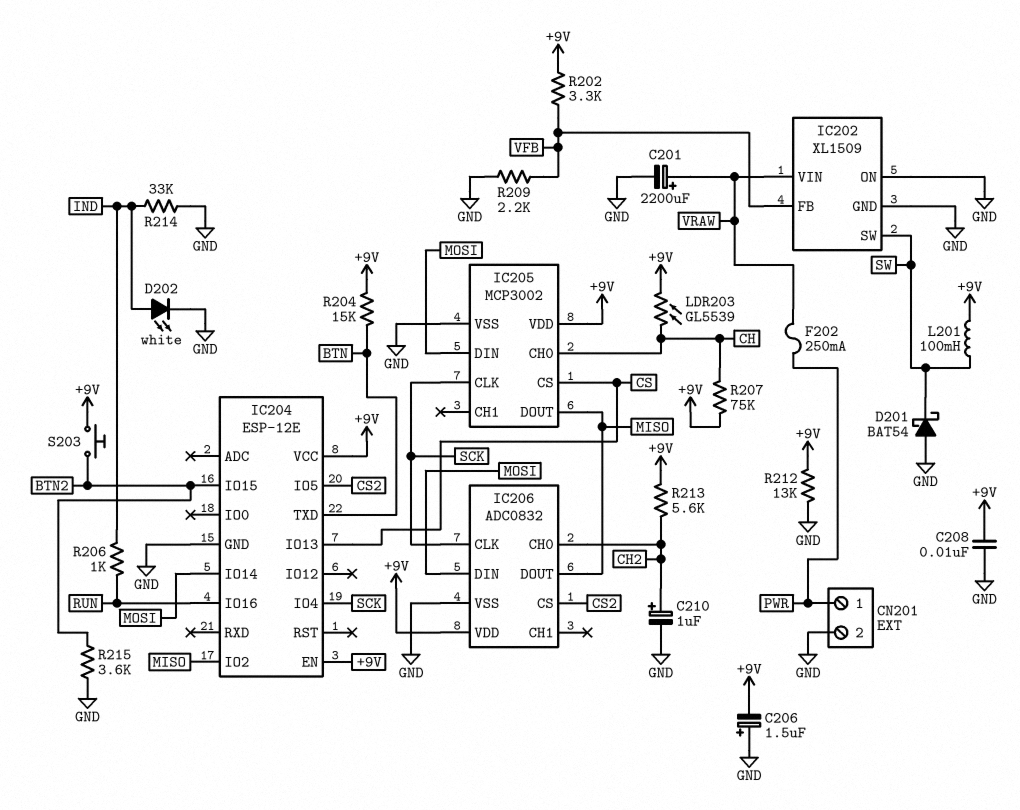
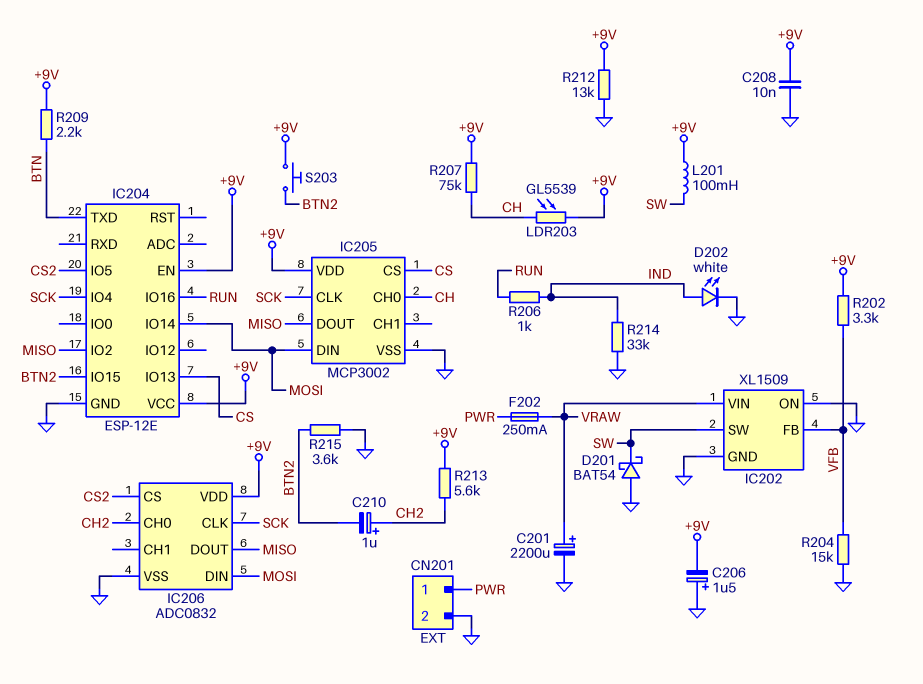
C210: 1uF (plus CH2, minus GND) -> 1uF (plus CH2, minus BTN2)
R204: 15k (+9V, BTN) -> 15k (GND, VFB)
R209: 2.2k (GND, VFB) -> 2.2k (+9V, BTN)

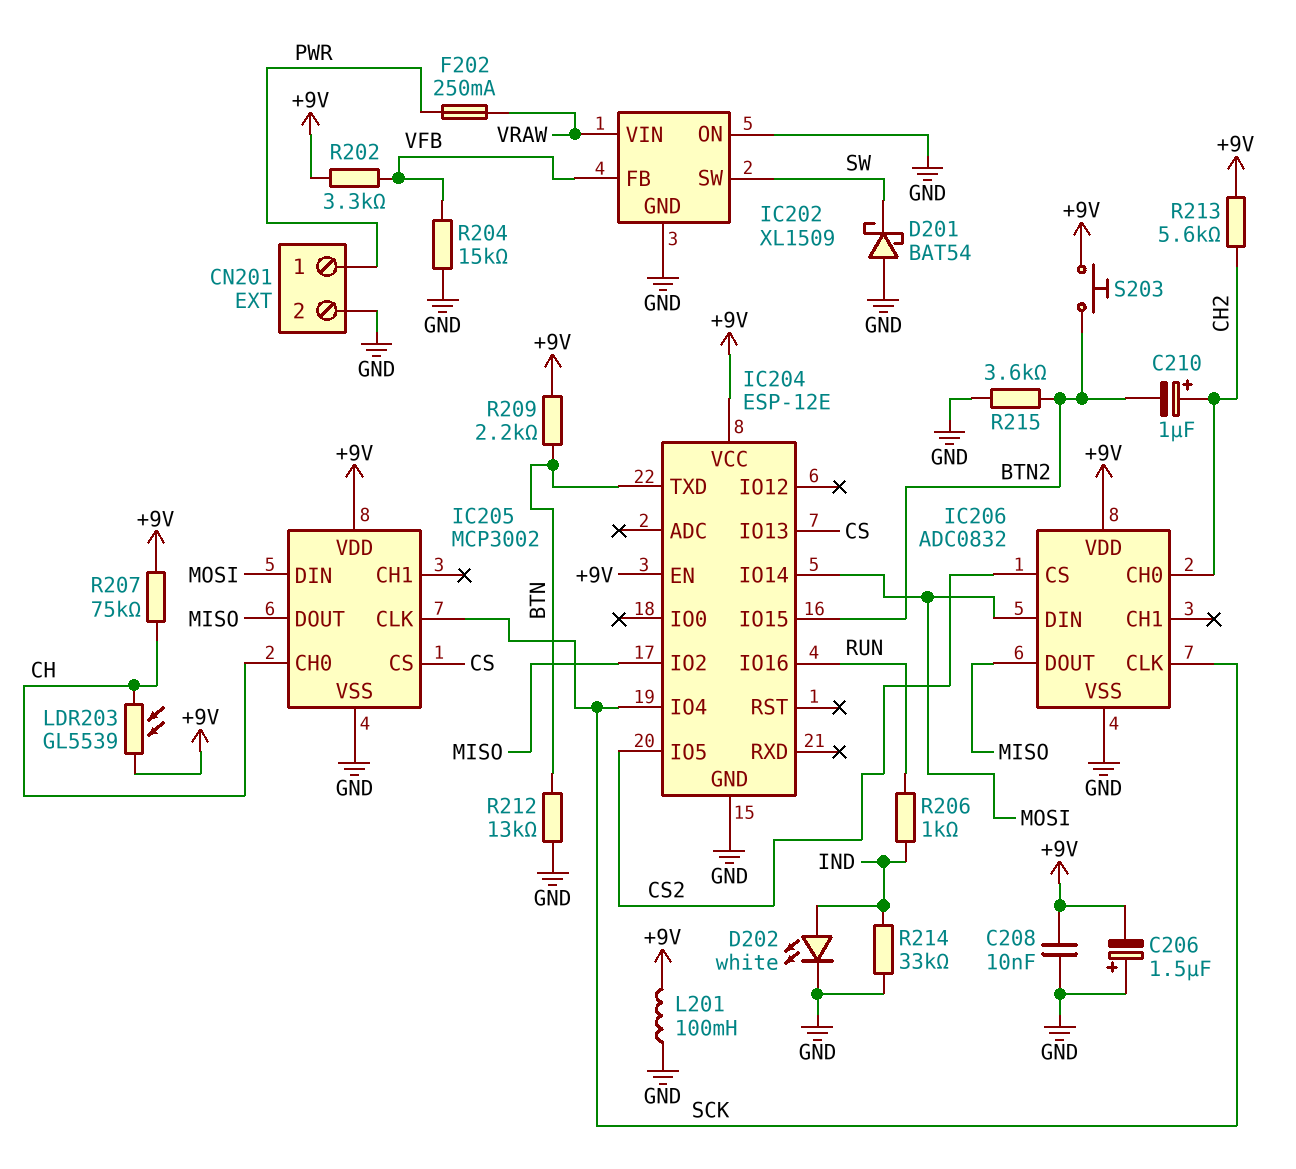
C201: 2200uF (plus VRAW, minus GND) -> none
L201: 100mH (+9V, SW) -> 100mH (+9V, GND)
R212: 13k (+9V, GND) -> 13k (BTN, GND)

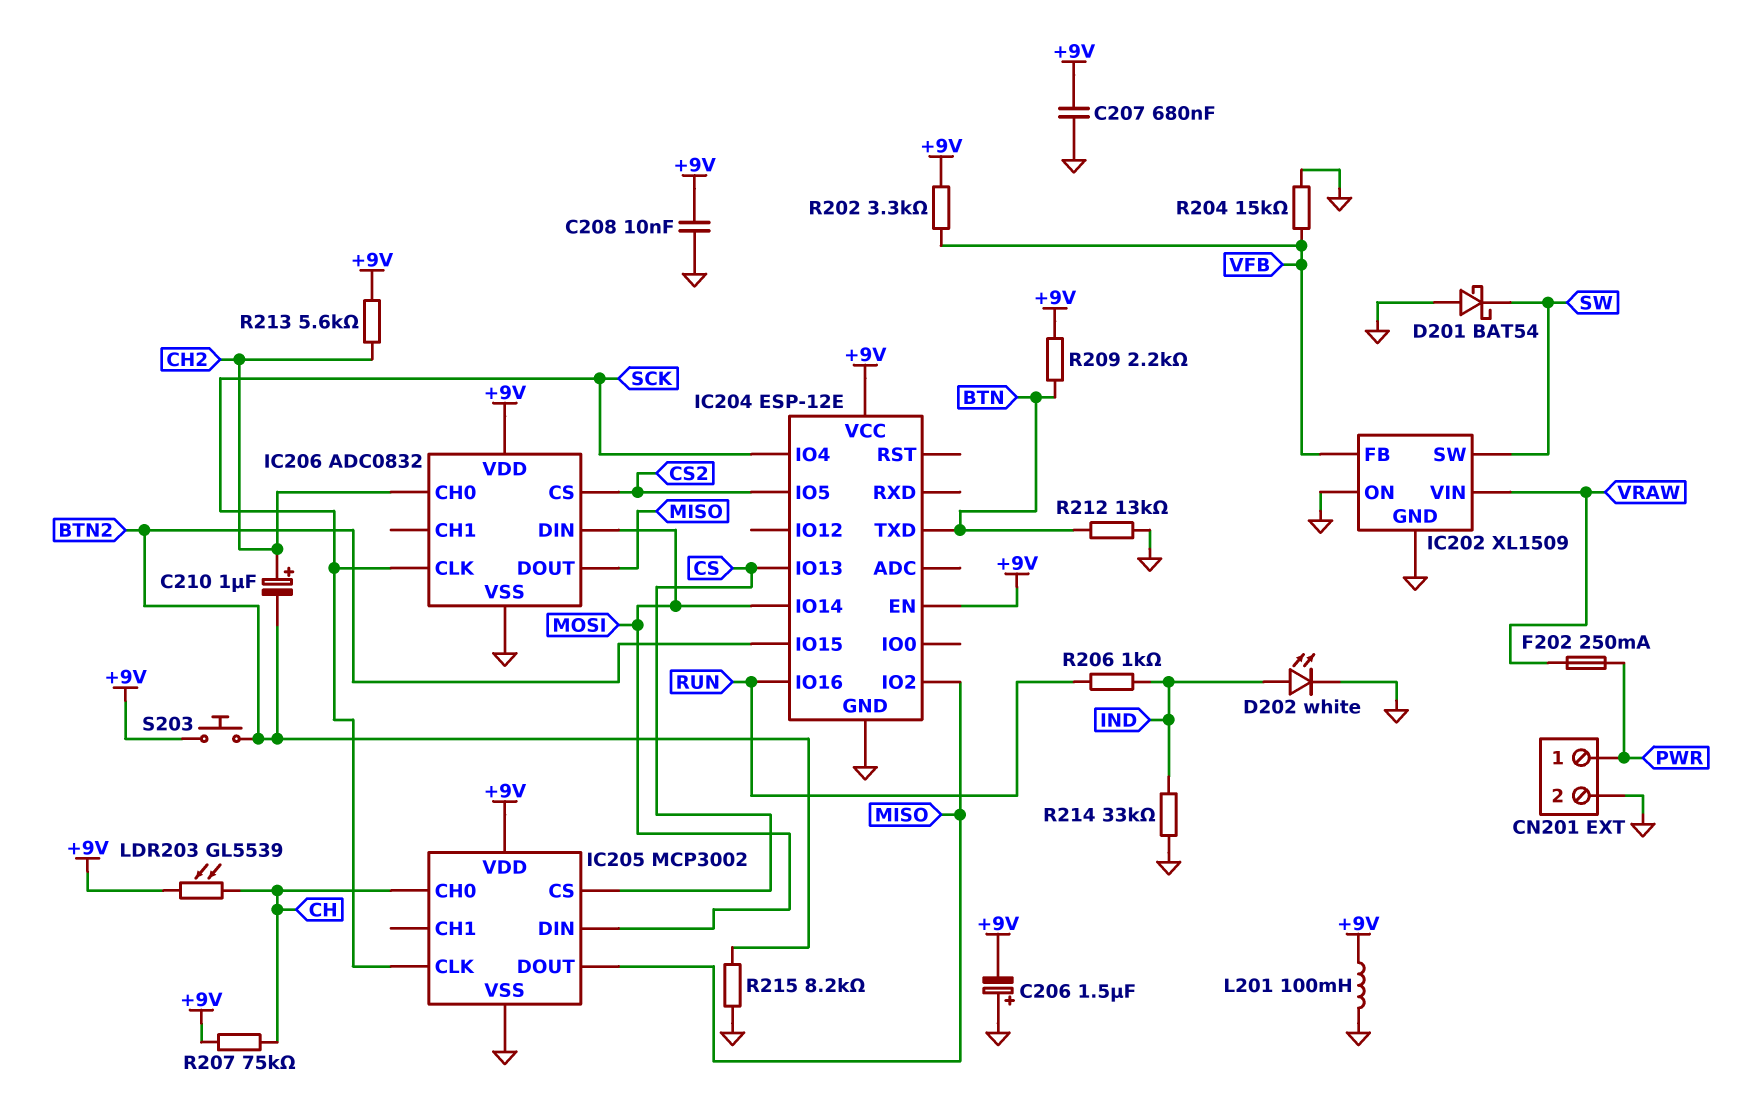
C207: none -> 680nF (+9V, GND)
R215: 3.6k (BTN2, GND) -> 8.2k (BTN2, GND)

